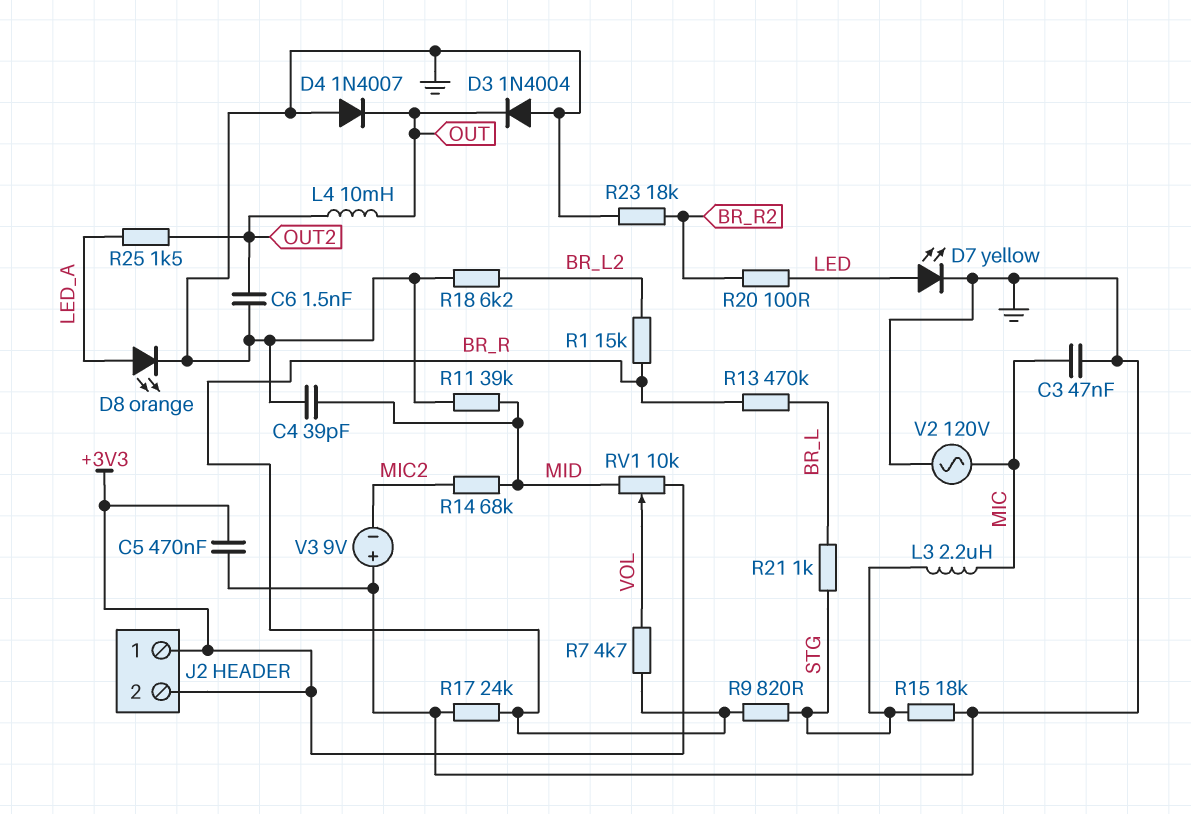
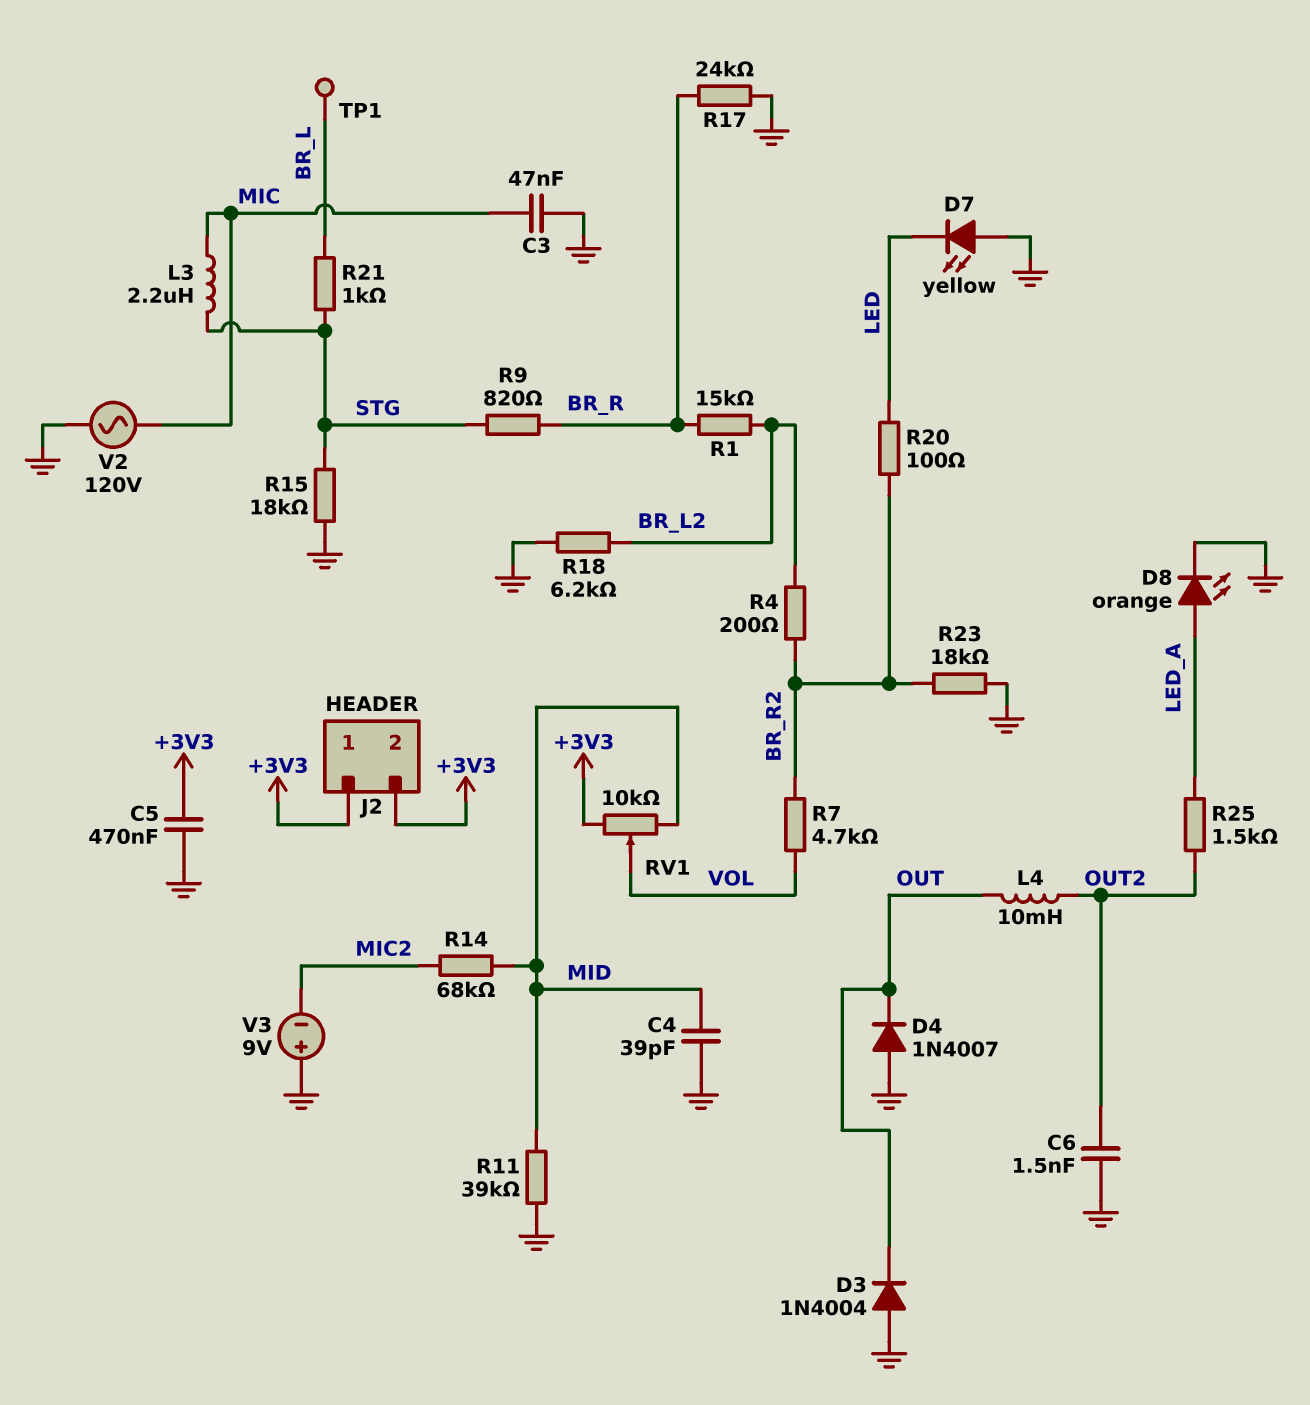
D7: LED yellow (A LED, K GND) -> LED yellow (A GND, K LED)
R4: none -> 200 (BR_L2, BR_R2)
R7: 4.7k (BR_R, VOL) -> 4.7k (BR_R2, VOL)
R13: 470k (BR_L, BR_R) -> none
TP1: none -> test point (BR_L)

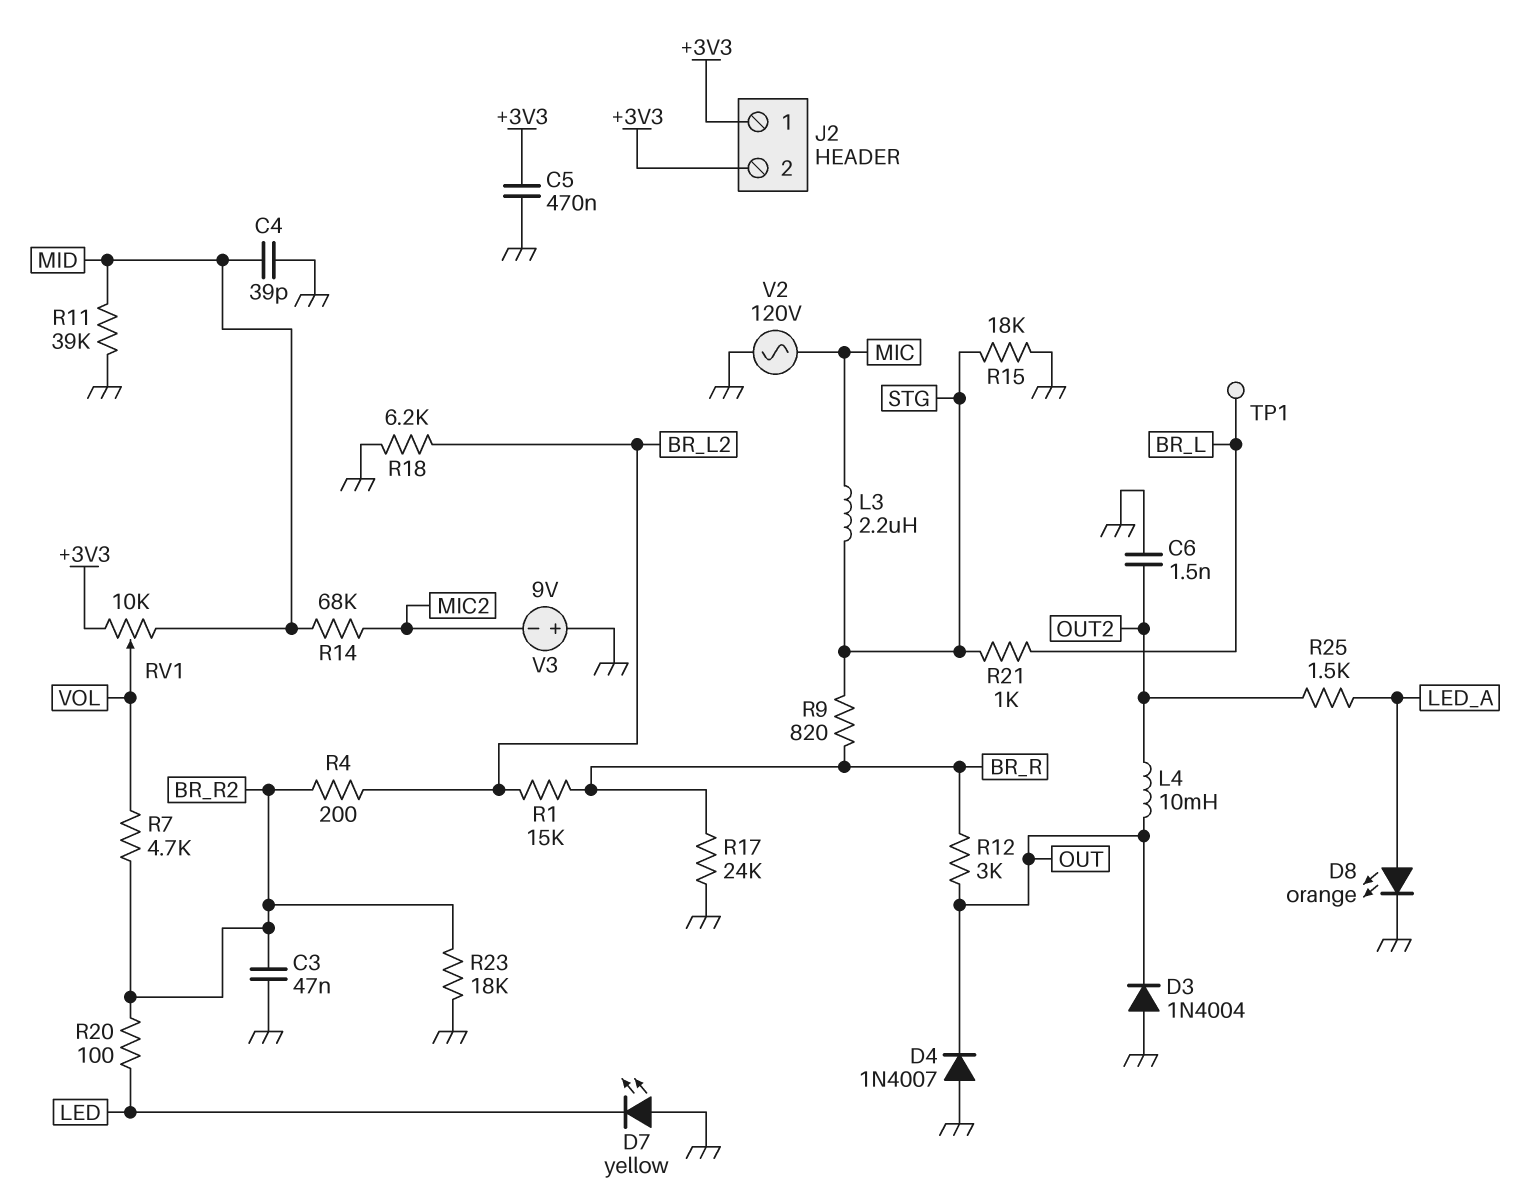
C3: 47nF (GND, MIC) -> 47nF (BR_R2, GND)
R12: none -> 3k (BR_R, OUT)

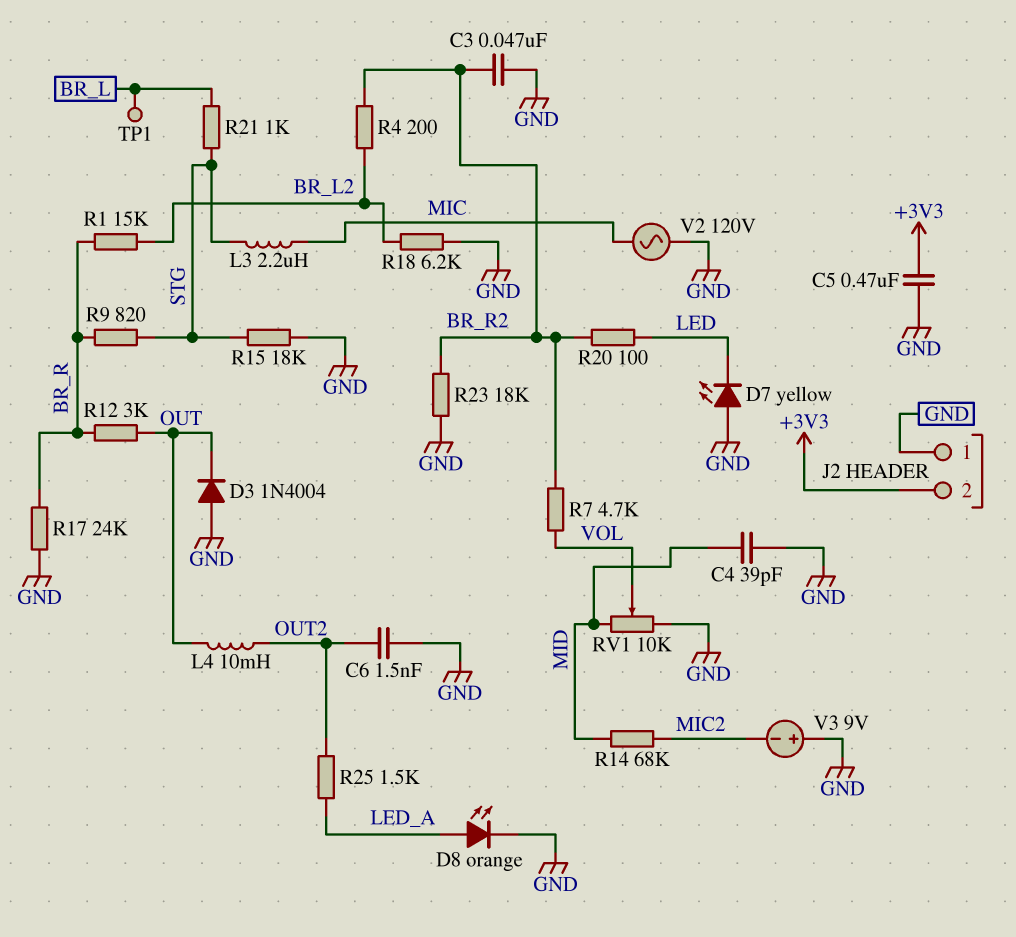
D4: diode 1N4007 (A GND, K OUT) -> none
J2 pin 1: +3V3 -> GND
R11: 39k (GND, MID) -> none
RV1: 10k (+3V3, MID, wiper VOL) -> 10k (GND, MID, wiper VOL)

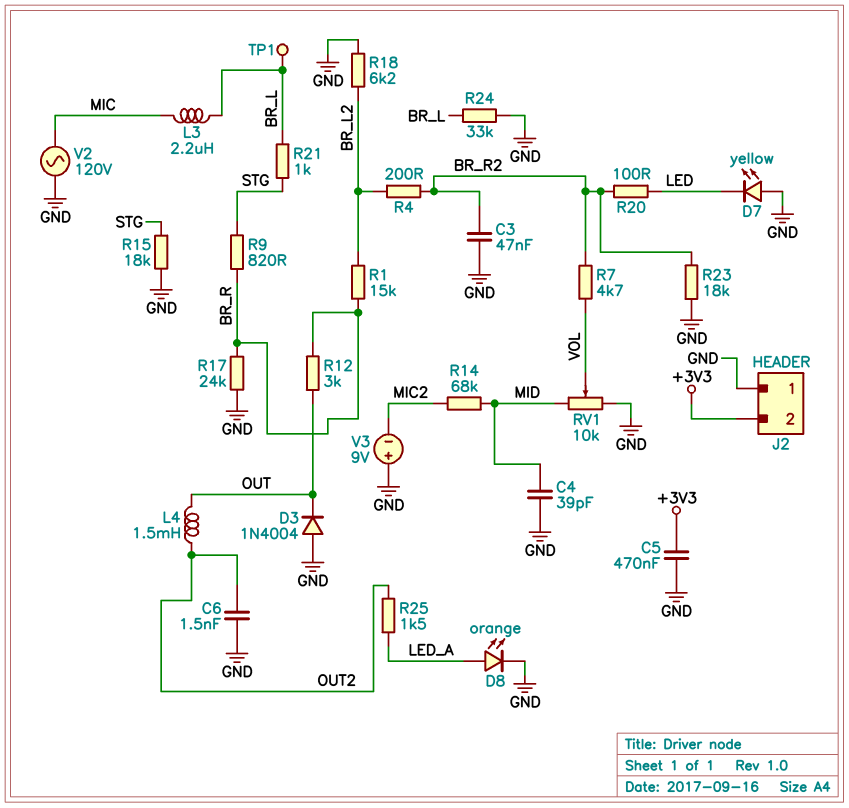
L3: 2.2uH (MIC, STG) -> 2.2uH (BR_L, MIC)
L4: 10mH (OUT, OUT2) -> 1.5mH (OUT, OUT2)
R24: none -> 33k (BR_L, GND)

